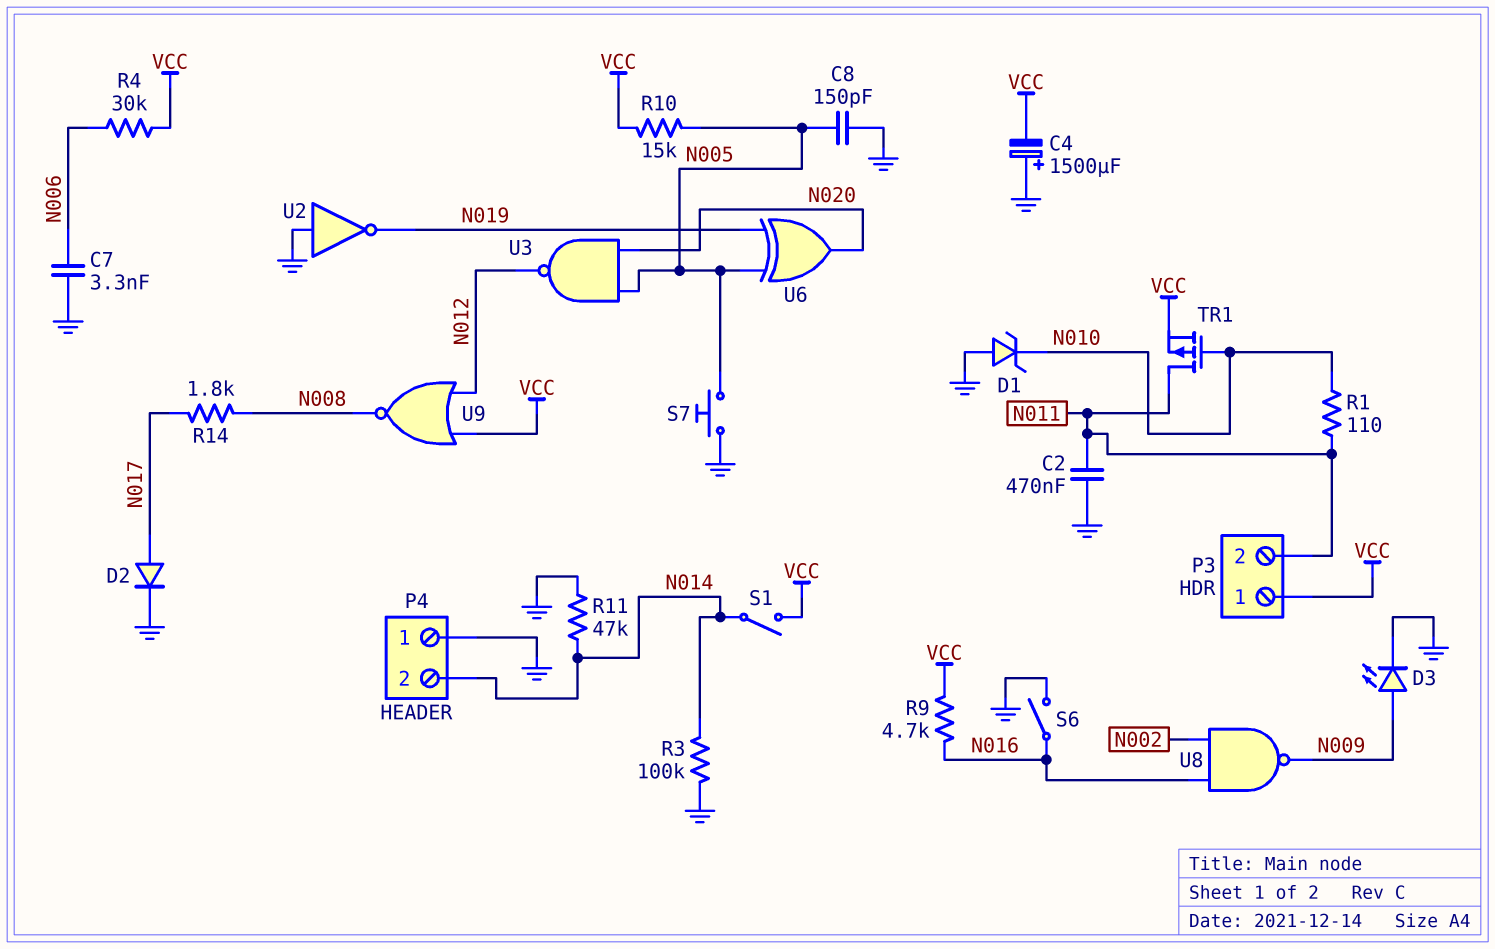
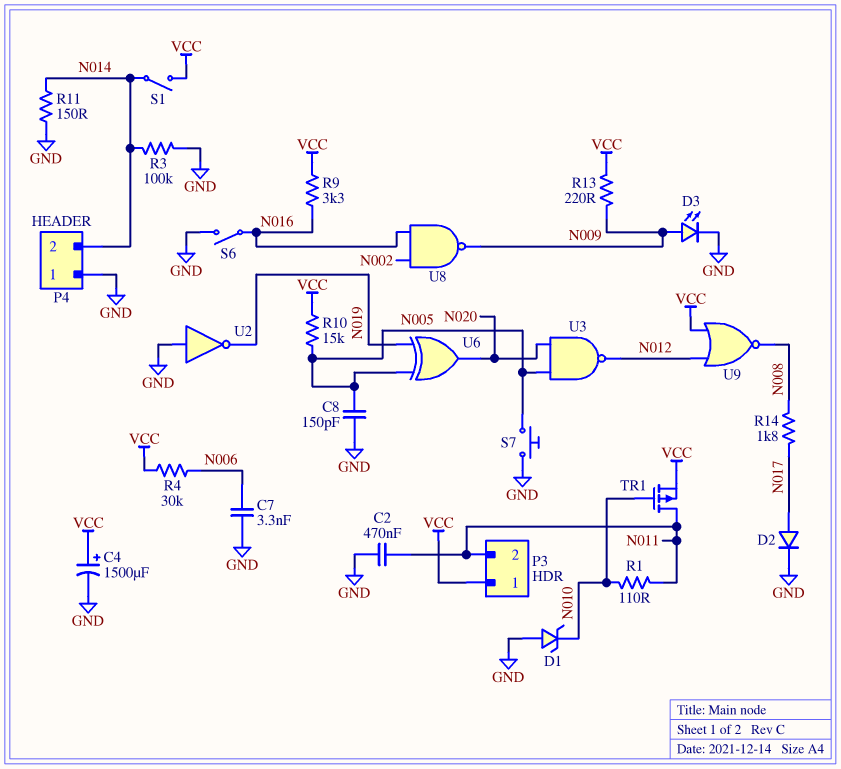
C4: 1500uF (plus GND, minus VCC) -> 1500uF (plus VCC, minus GND)
R9: 4.7k (N016, VCC) -> 3.3k (N016, VCC)
R11: 47k (GND, N014) -> 150 (GND, N014)
R13: none -> 220 (N009, VCC)

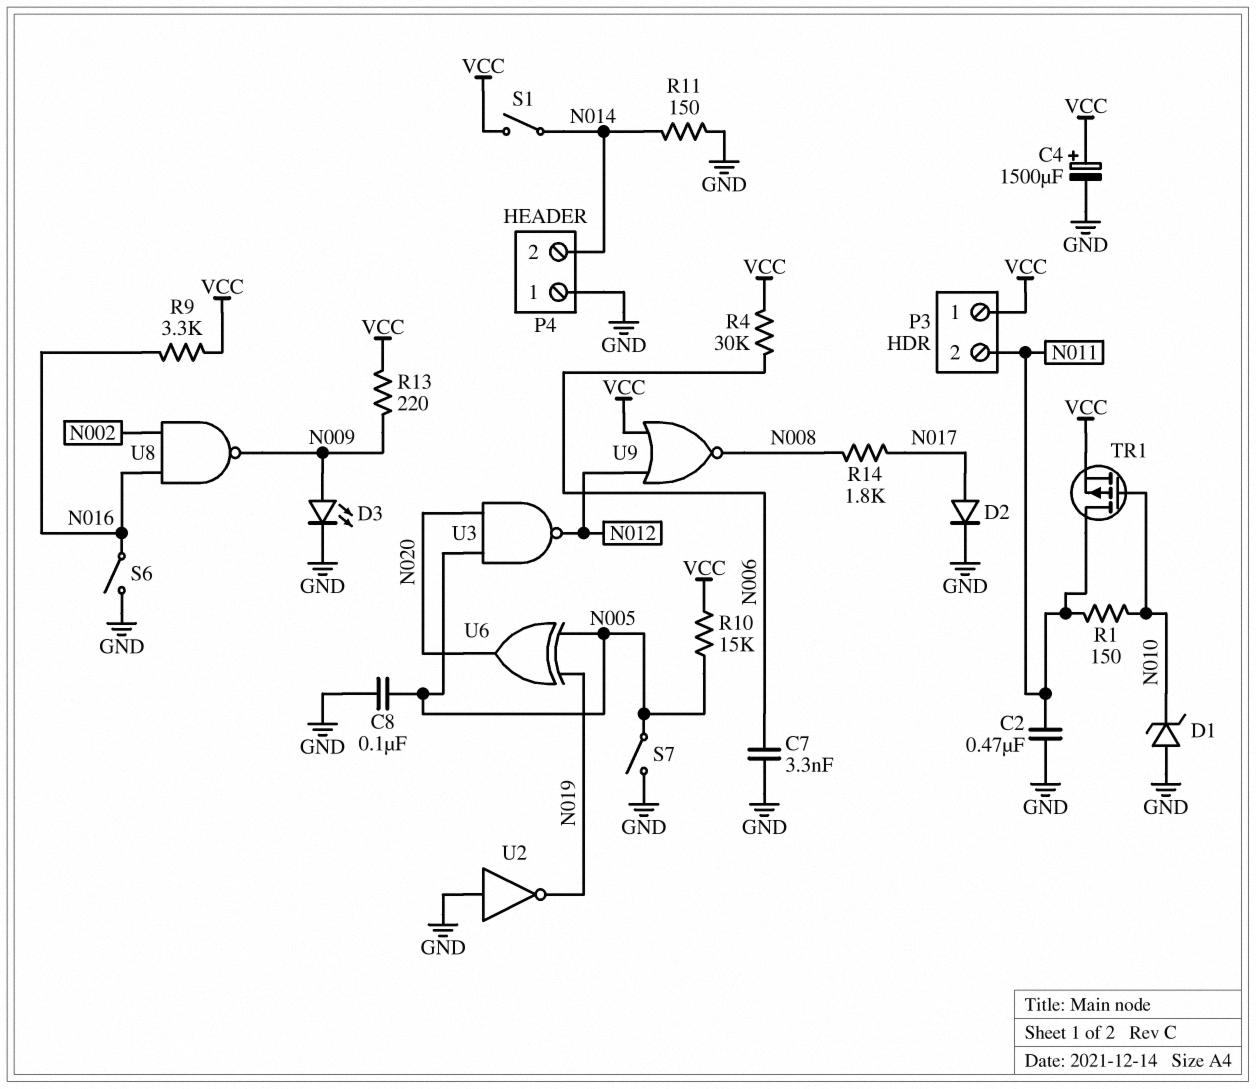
C8: 150pF (GND, N005) -> 100nF (GND, N005)
R1: 110 (N010, N011) -> 150 (N010, N011)
R3: 100k (GND, N014) -> none
S7: button (GND, N005) -> switch (GND, N005)

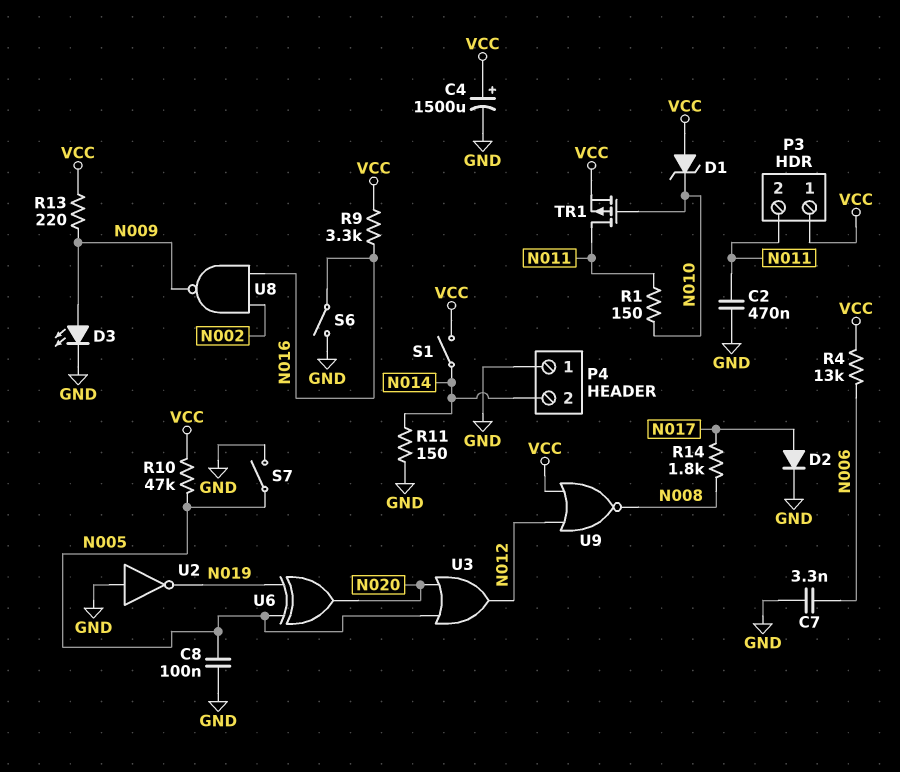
D1: zener (A GND, K N010) -> zener (A VCC, K N010)
R4: 30k (N006, VCC) -> 13k (N006, VCC)
R10: 15k (N005, VCC) -> 47k (N005, VCC)
U3: NAND (in N005, in N020, out N012) -> OR (in N005, in N020, out N012)

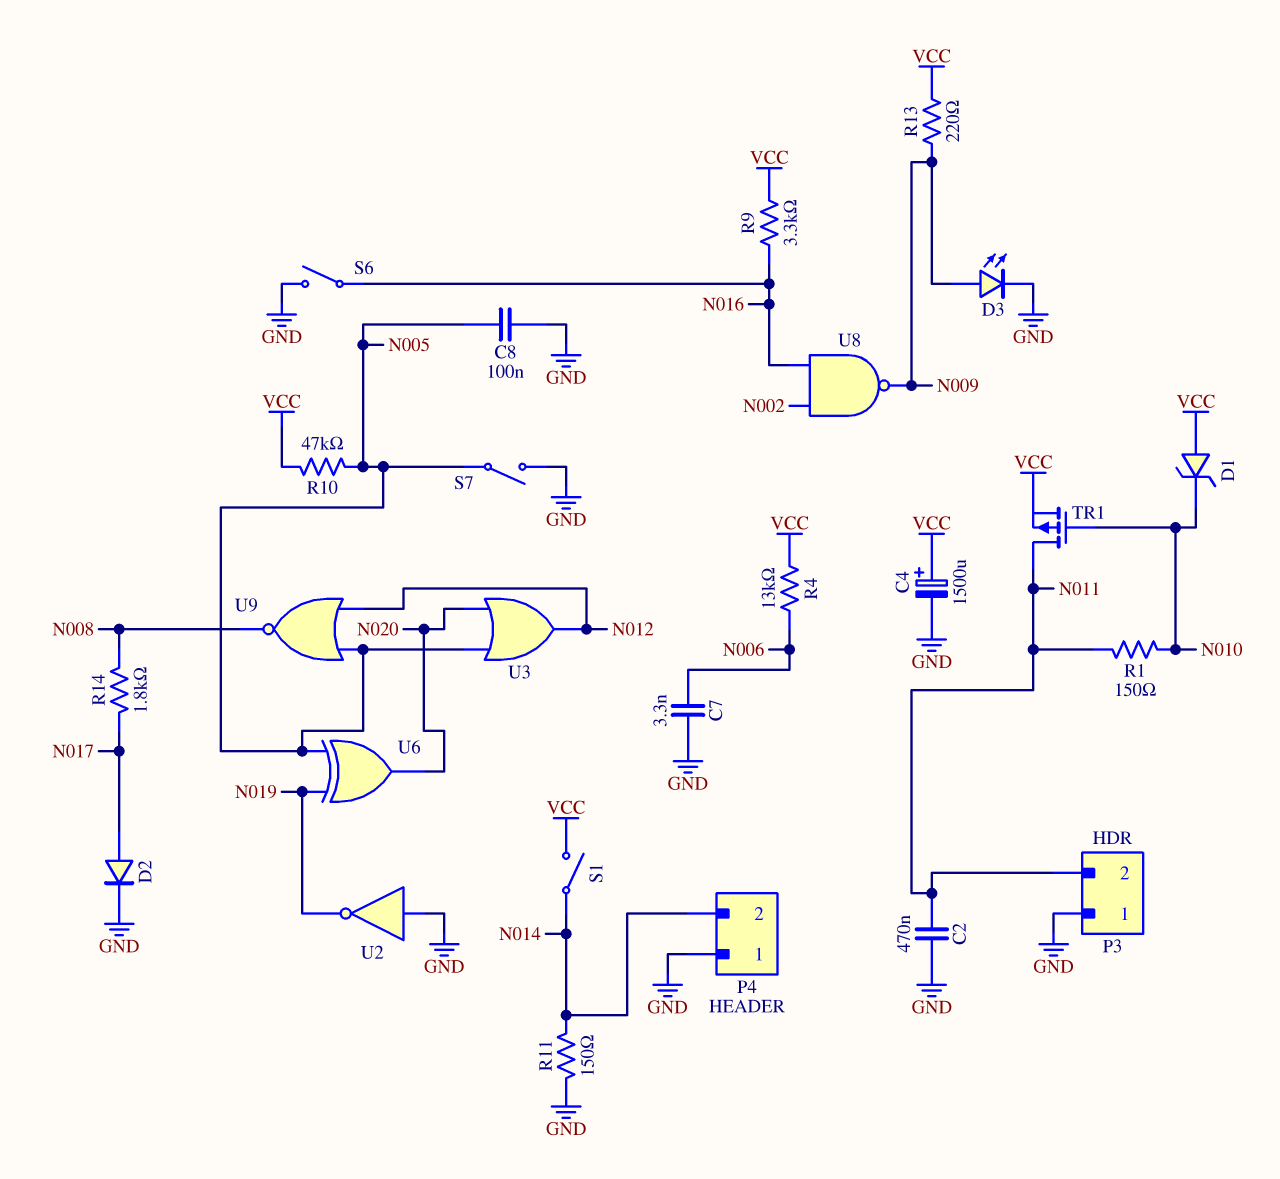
P3 pin 1: VCC -> GND
U9: NOR (in N012, in VCC, out N008) -> NOR (in N005, in N012, out N008)

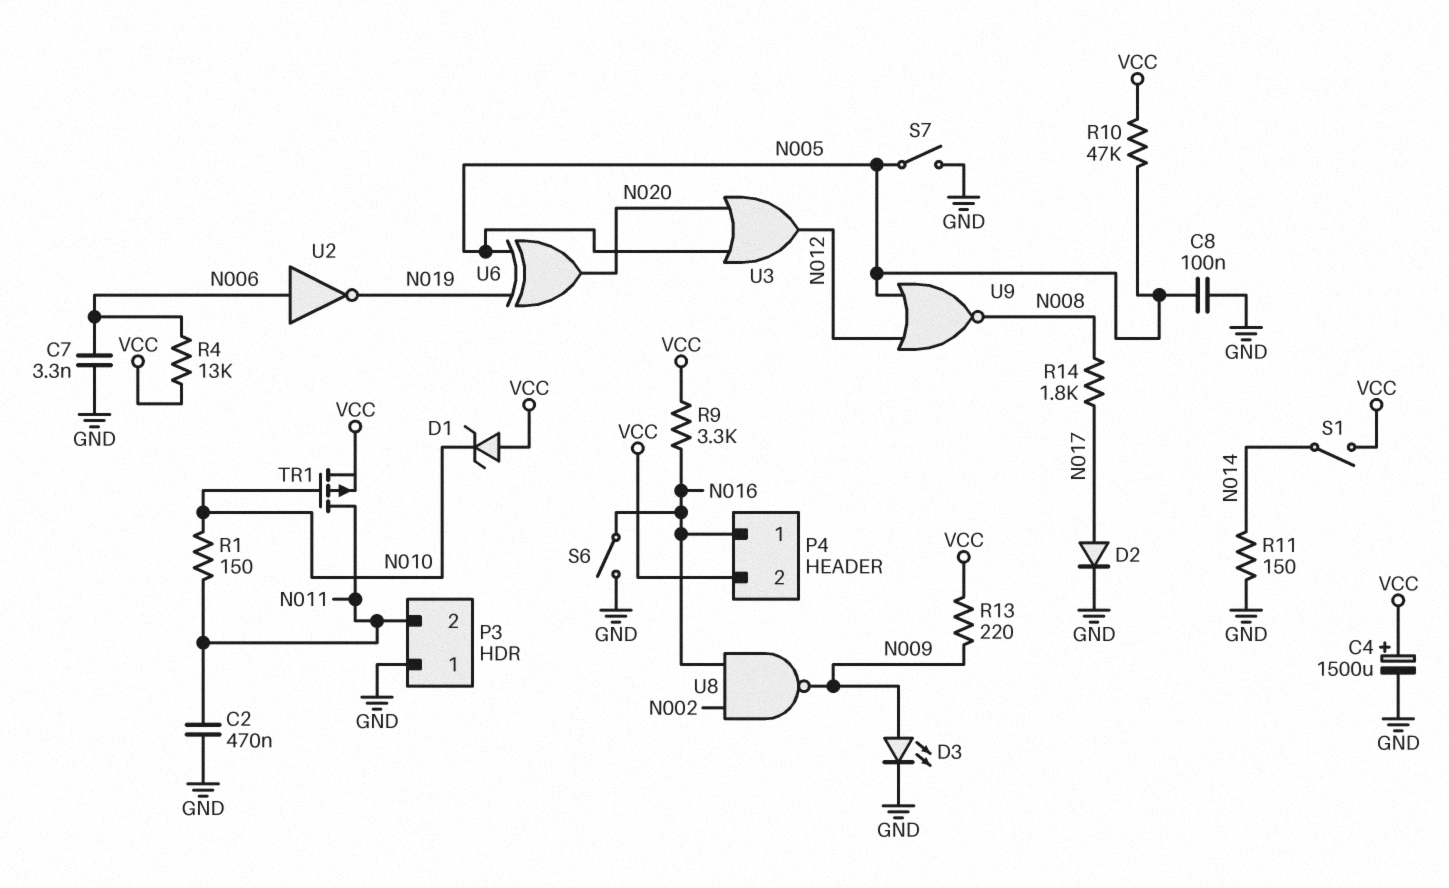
P4 pin 1: GND -> N016
P4 pin 2: N014 -> VCC
U2: NOT (in GND, out N019) -> NOT (in N006, out N019)

